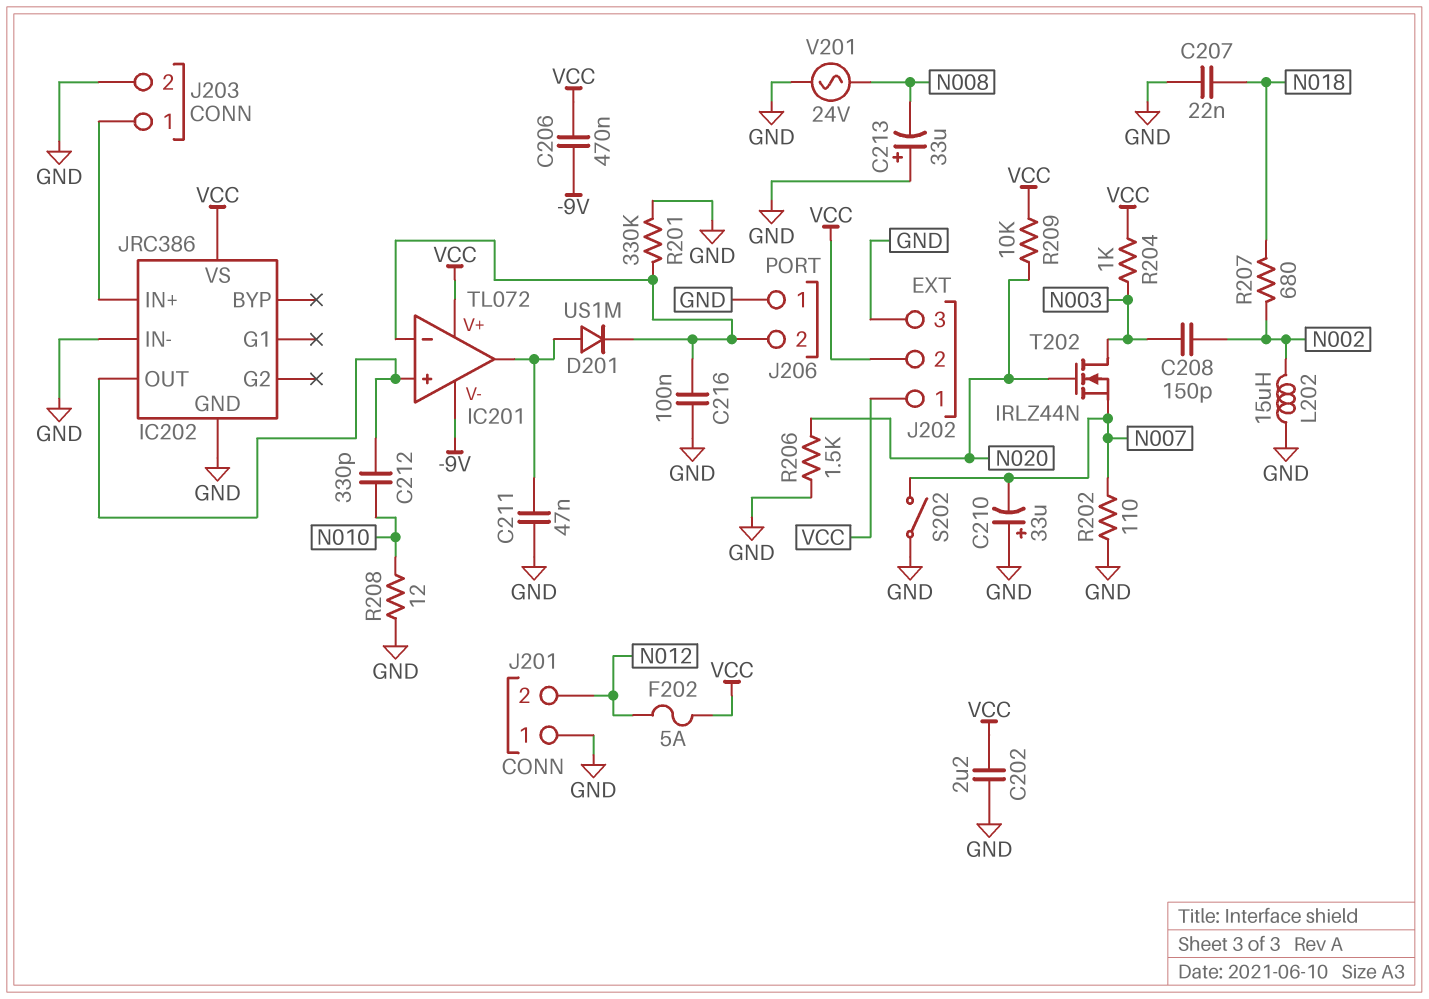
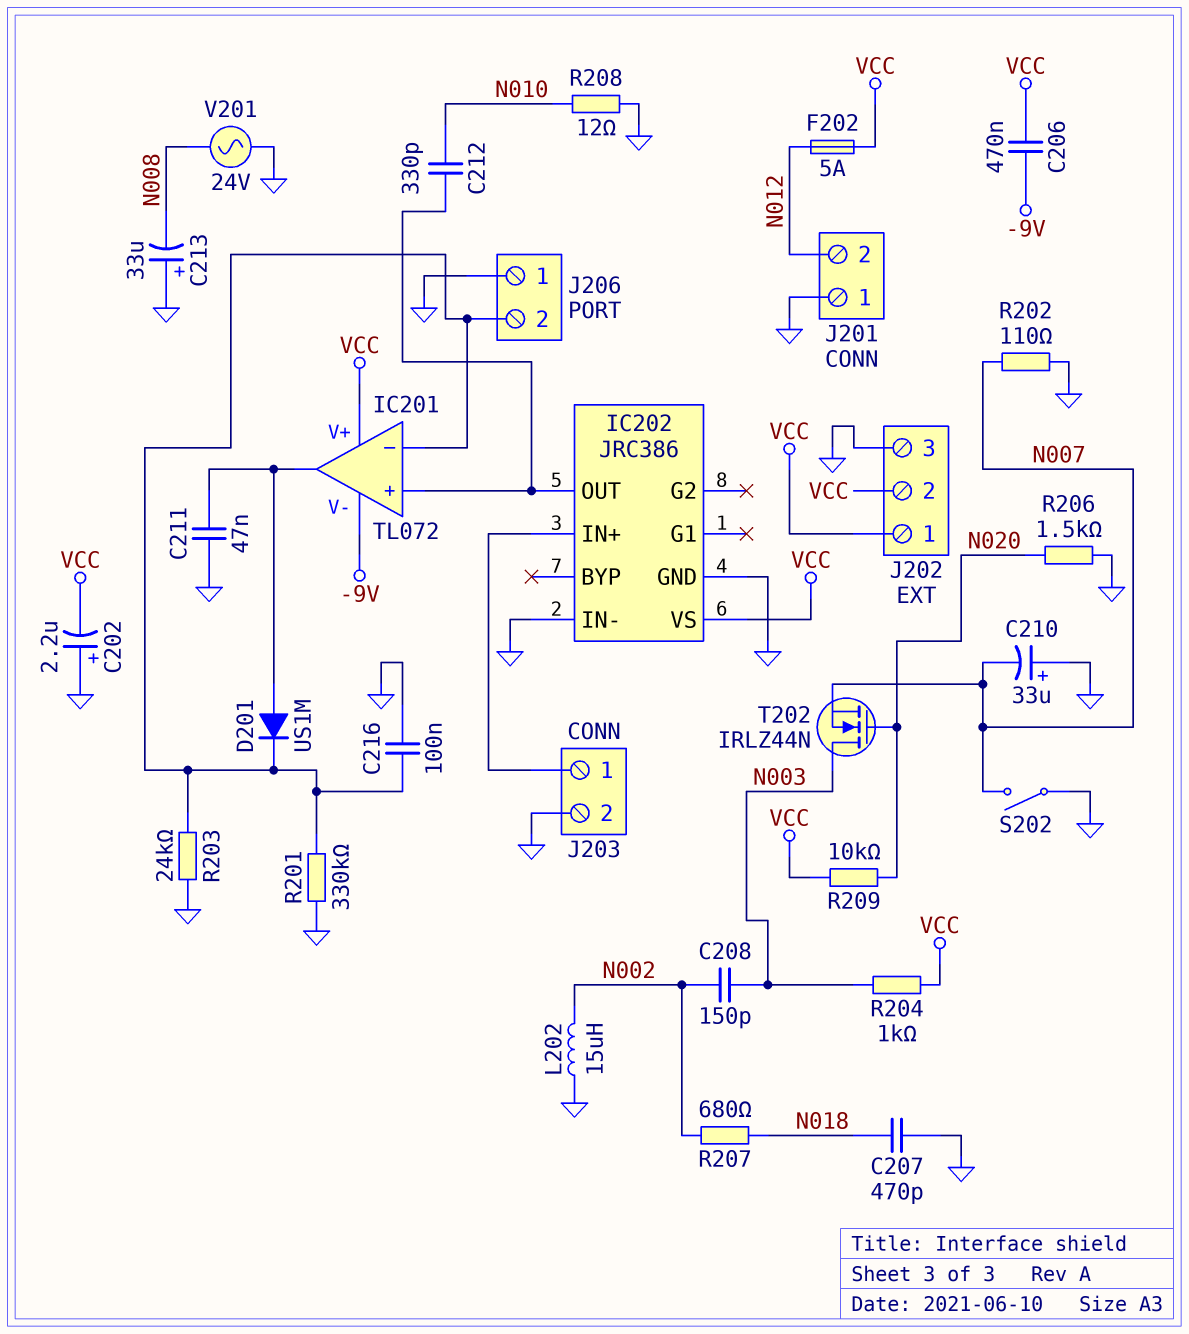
C202: 2.2uF (GND, VCC) -> 2.2uF (plus GND, minus VCC)
C207: 22nF (GND, N018) -> 470pF (GND, N018)
R203: none -> 24k (GND, IC201/in-)

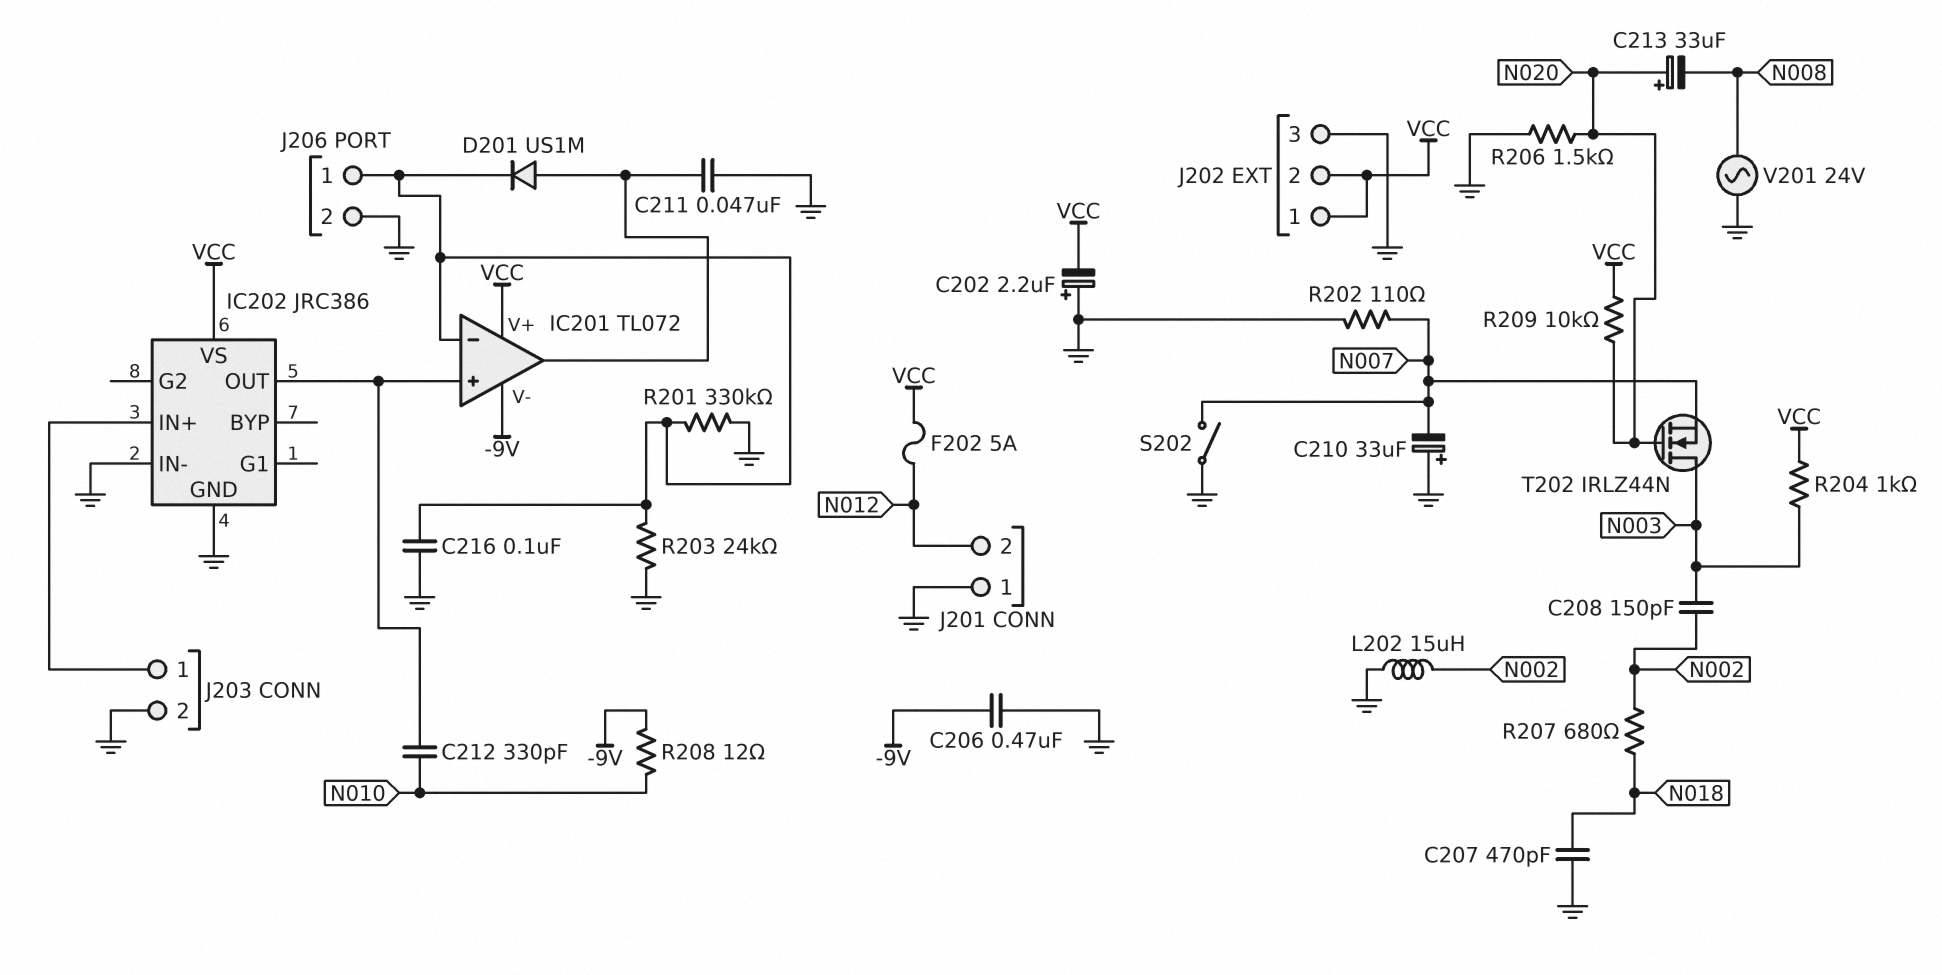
C206: 470nF (-9V, VCC) -> 470nF (-9V, GND)
C213: 33uF (plus GND, minus N008) -> 33uF (plus N020, minus N008)
J206 pin 1: GND -> IC201/in-
J206 pin 2: IC201/in- -> GND
R208: 12 (GND, N010) -> 12 (-9V, N010)

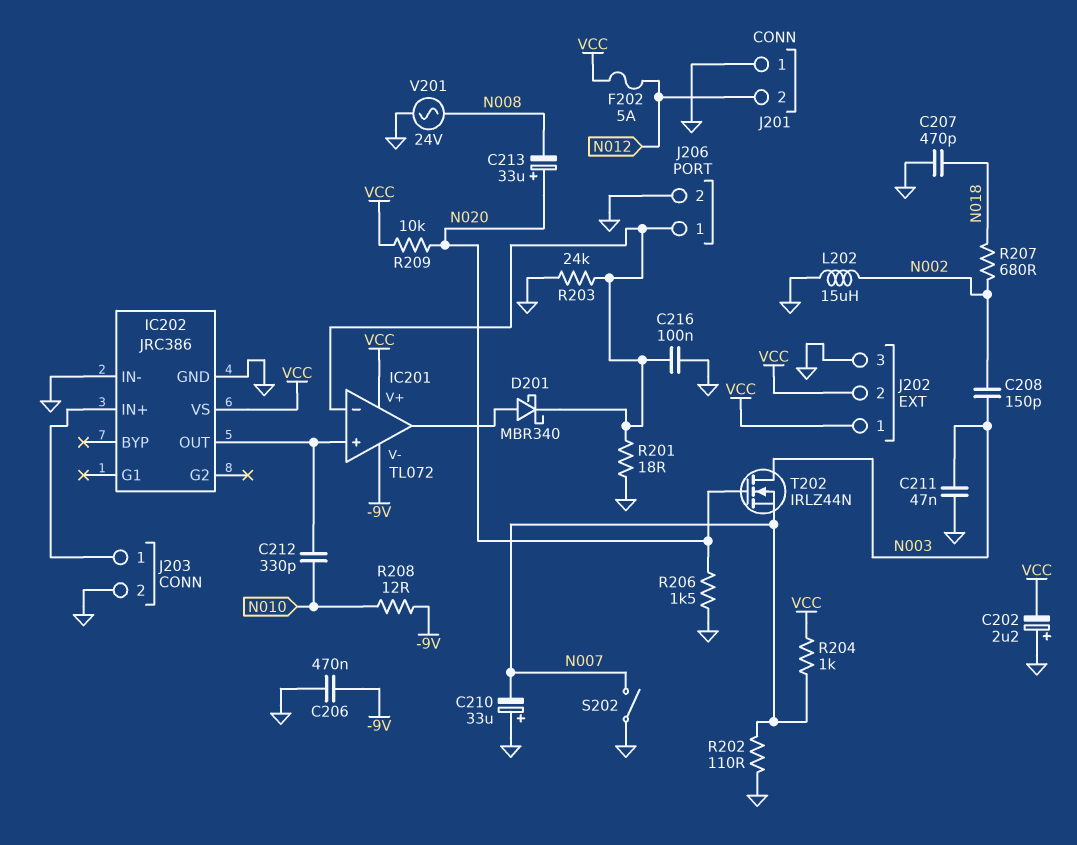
C211: 47nF (GND, IC201/out) -> 47nF (GND, N003)
D201: diode US1M (A IC201/out, K IC201/in-) -> schottky MBR340 (A IC201/out, K IC201/in-)
R201: 330k (GND, IC201/in-) -> 18 (GND, IC201/in-)
R204: 1k (N003, VCC) -> 1k (N007, VCC)

